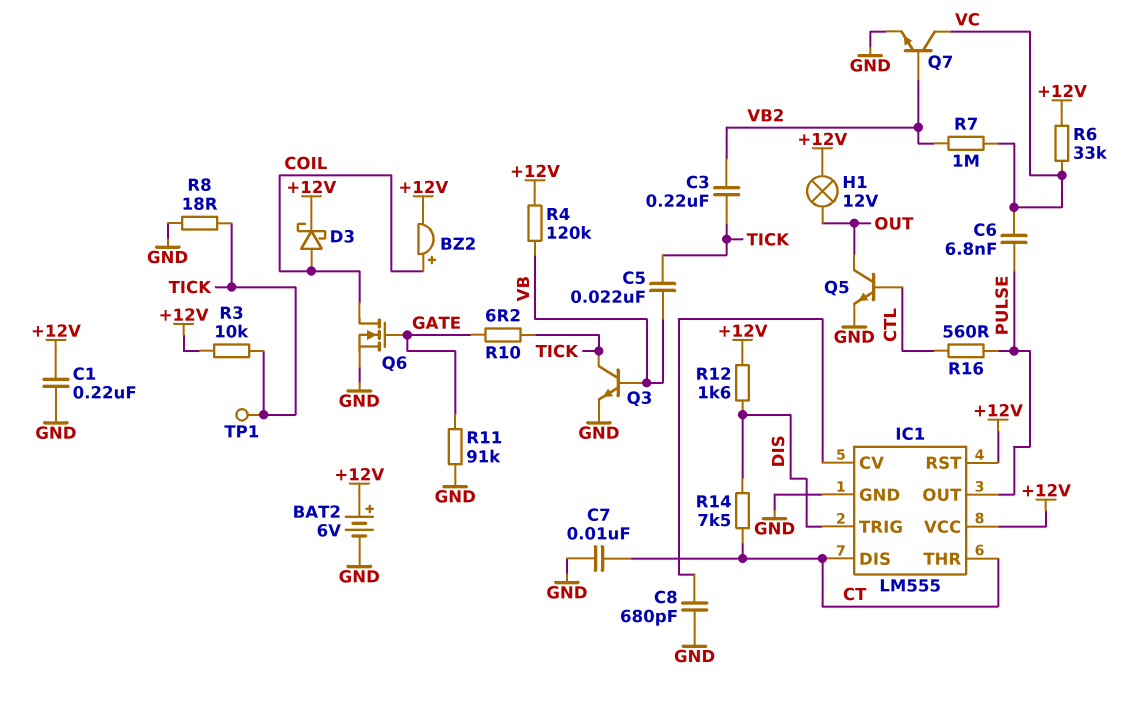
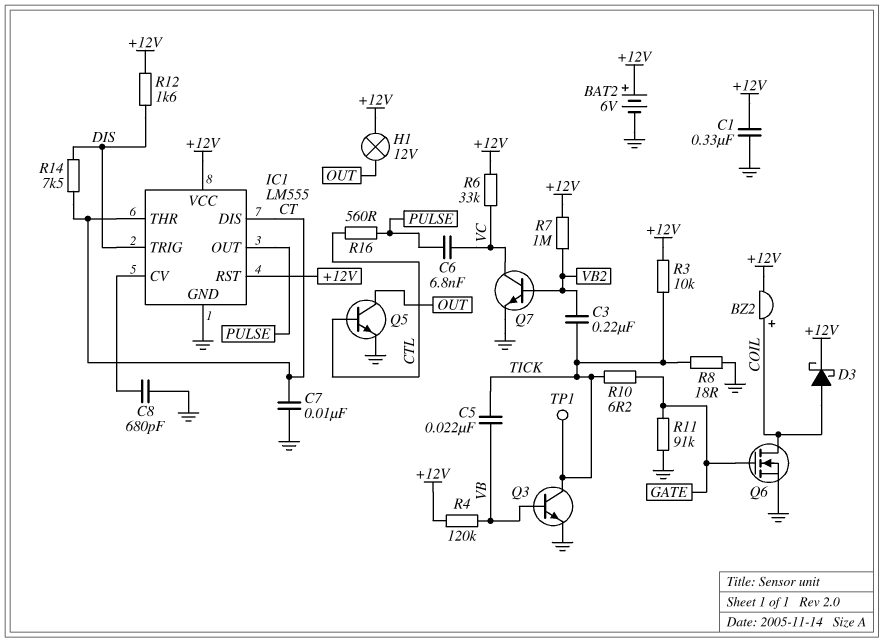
C1: 220nF (+12V, GND) -> 330nF (+12V, GND)
R7: 1M (VB2, VC) -> 1M (+12V, VB2)

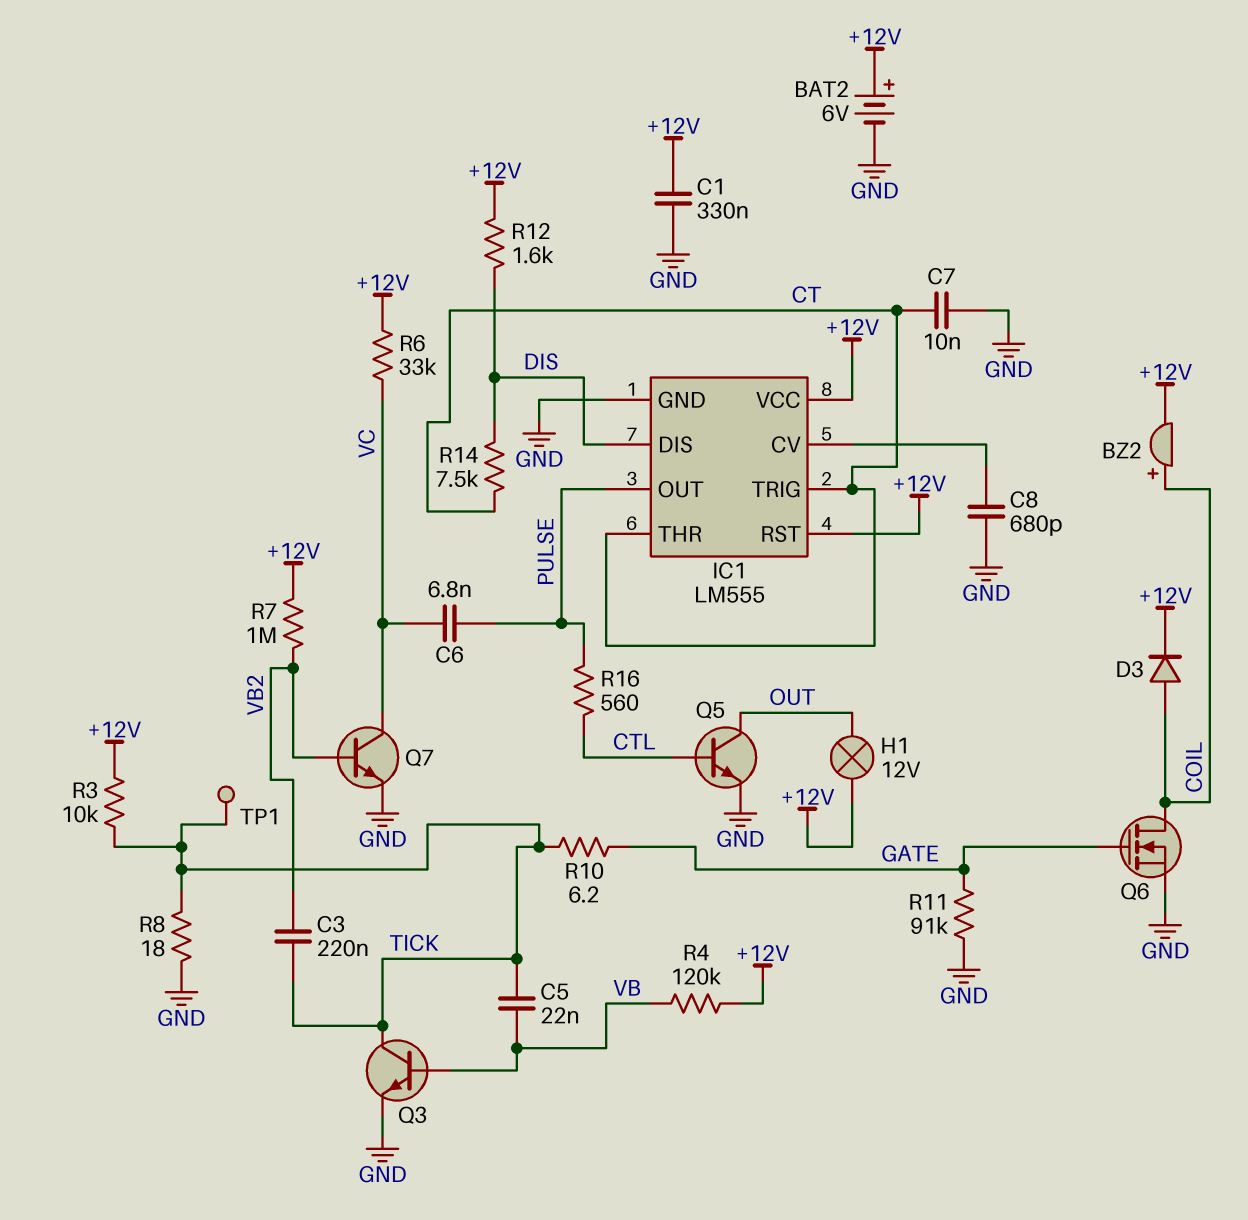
D3: schottky (A COIL, K +12V) -> diode (A COIL, K +12V)
IC1 pin DIS: CT -> DIS
IC1 pin TRIG: DIS -> CT

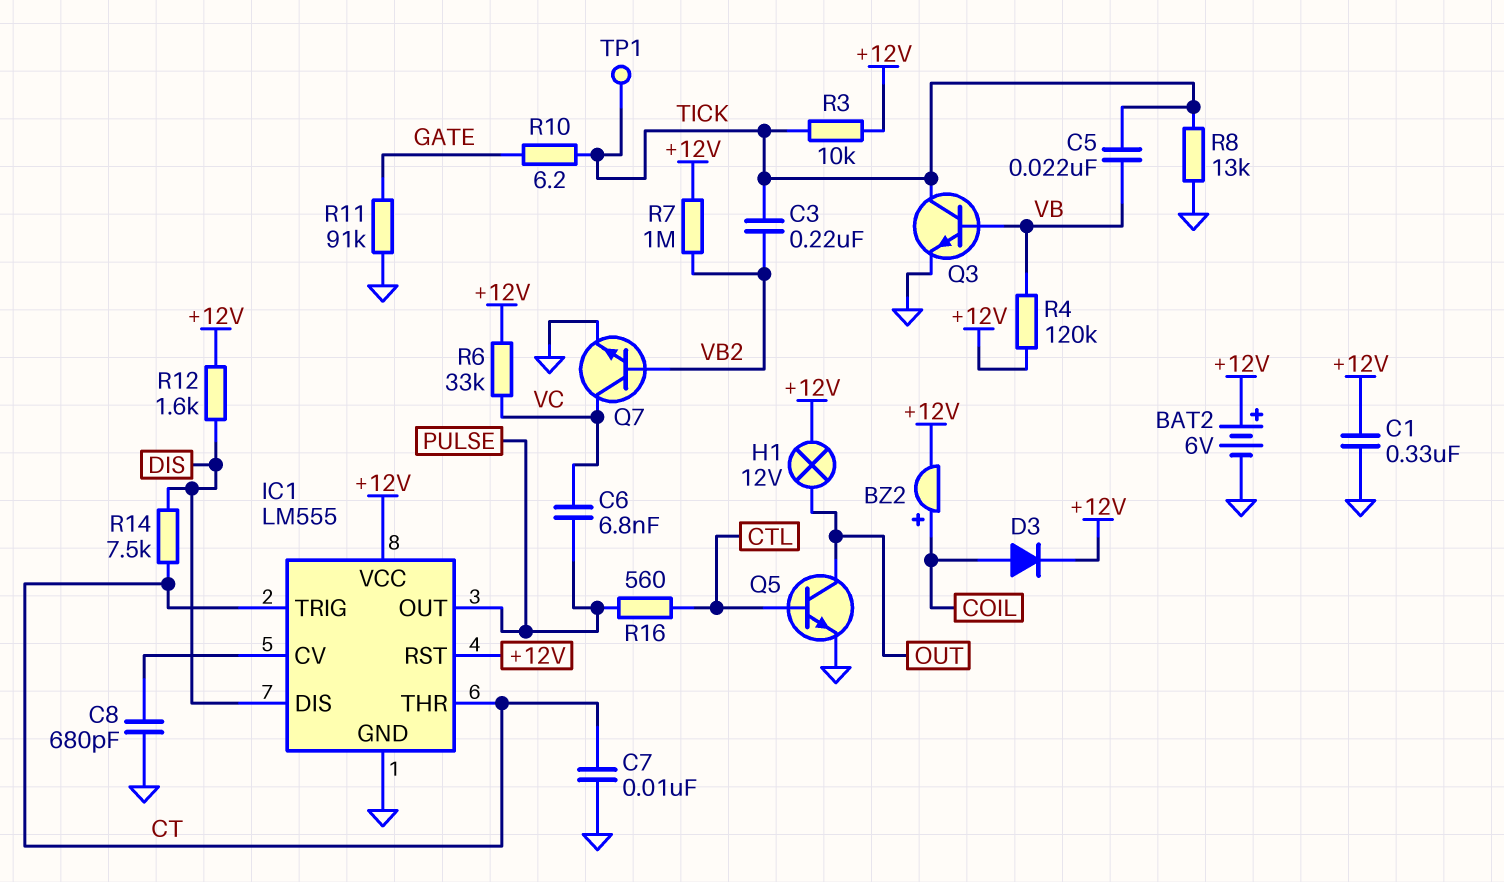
Q6: NMOS (G GATE, D COIL, S GND) -> none
R8: 18 (GND, TICK) -> 13k (GND, TICK)

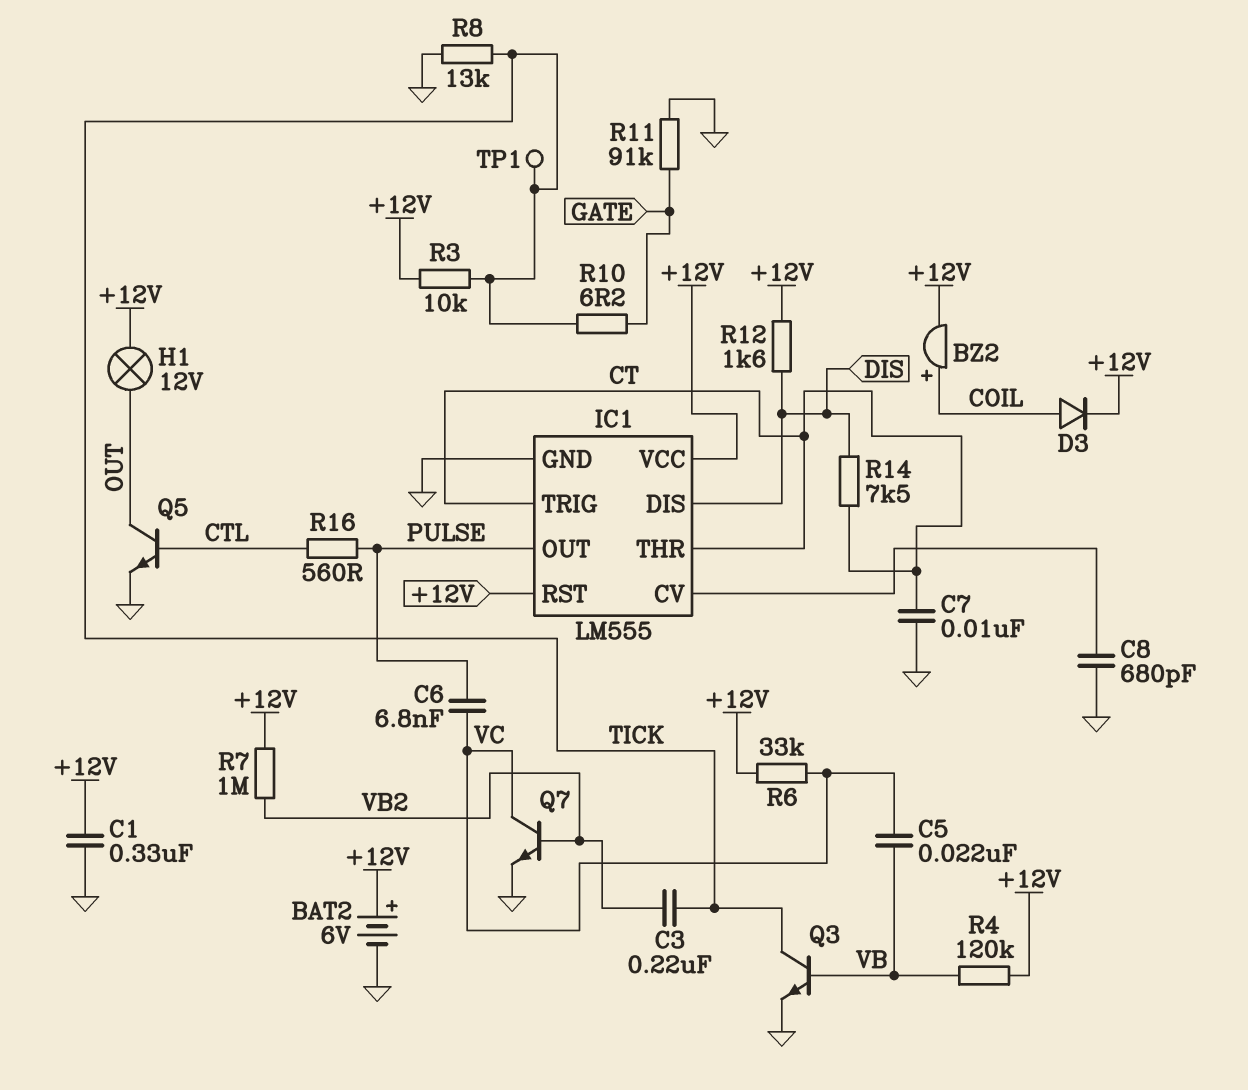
C5: 22nF (TICK, VB) -> 22nF (VB, VC)

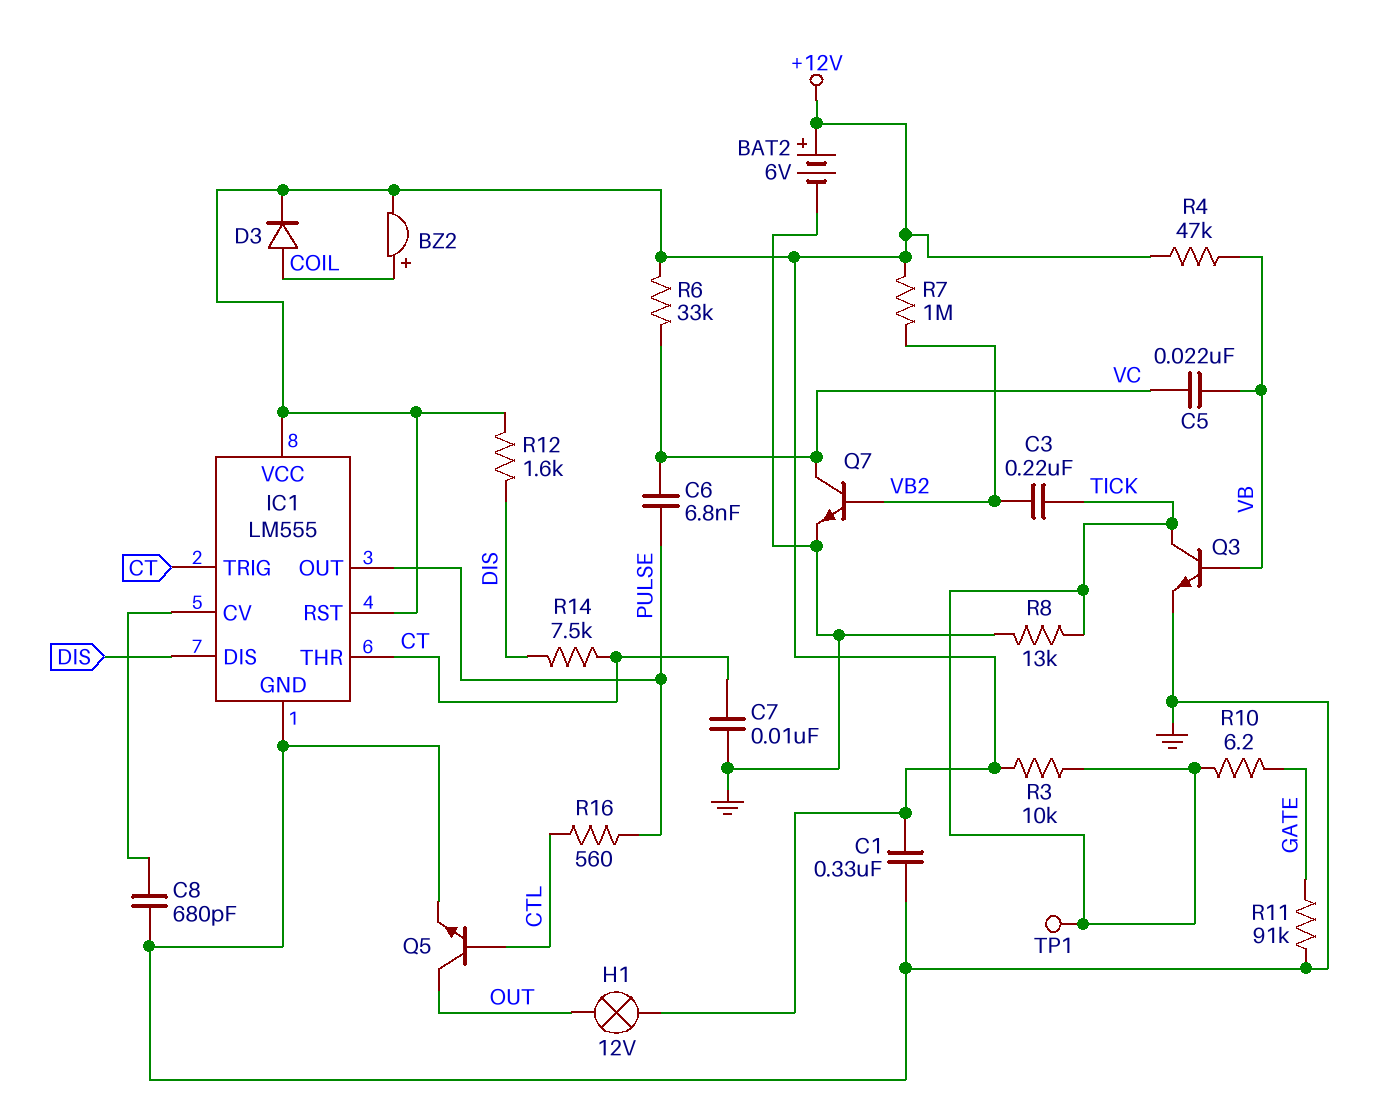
R4: 120k (+12V, VB) -> 47k (+12V, VB)

